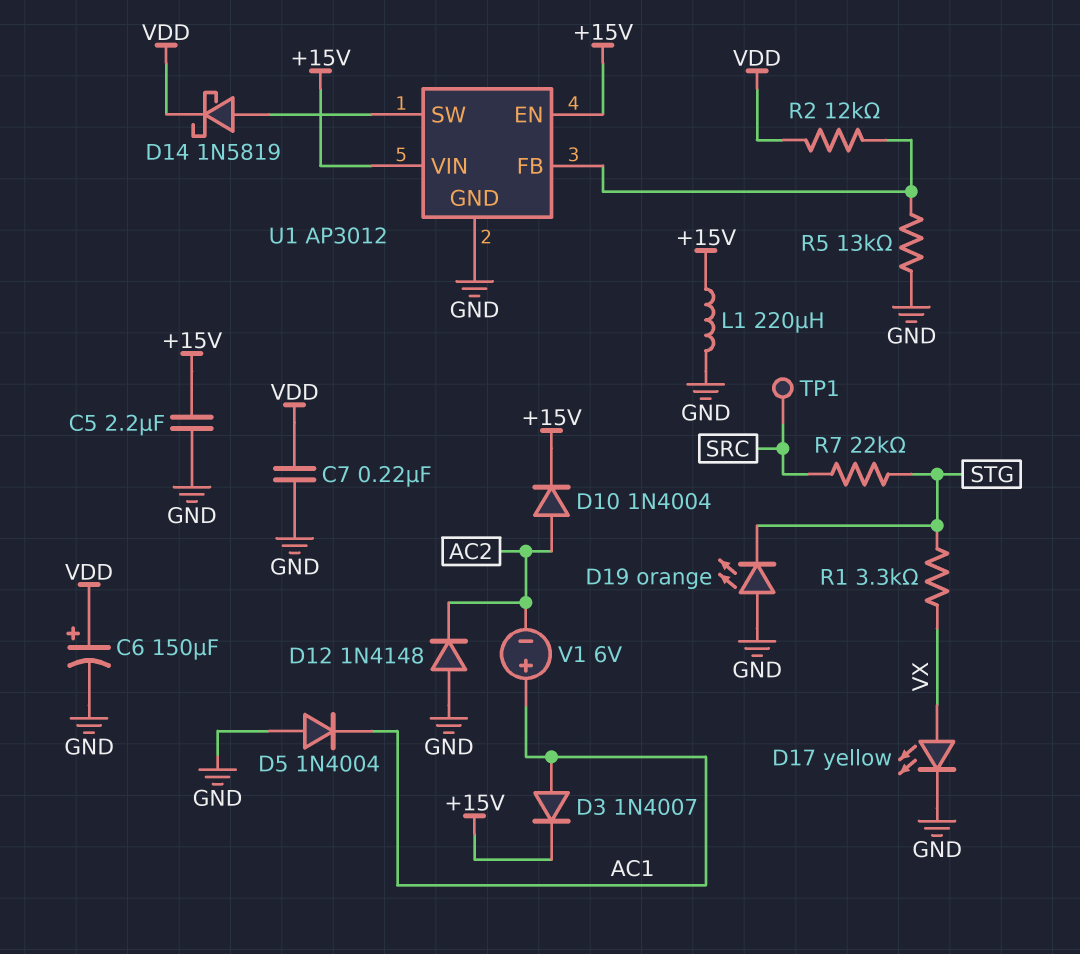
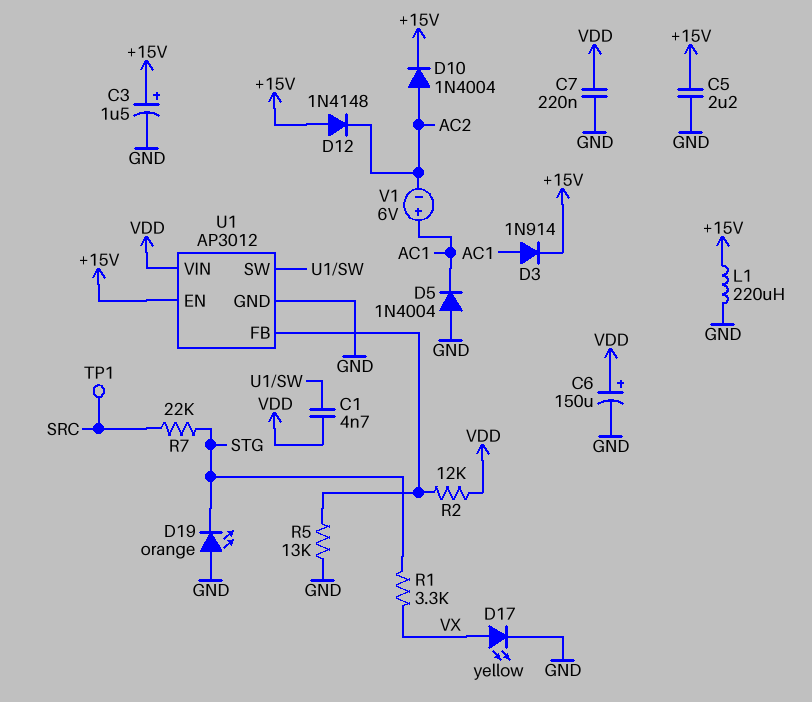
C1: none -> 4.7nF (U1/SW, VDD)
C3: none -> 1.5uF (plus +15V, minus GND)
D3: diode 1N4007 (A AC1, K +15V) -> diode 1N914 (A AC1, K +15V)
D12: diode 1N4148 (A GND, K AC2) -> diode 1N4148 (A +15V, K AC2)
D14: schottky 1N5819 (A U1/SW, K VDD) -> none
U1 pin VIN: +15V -> VDD

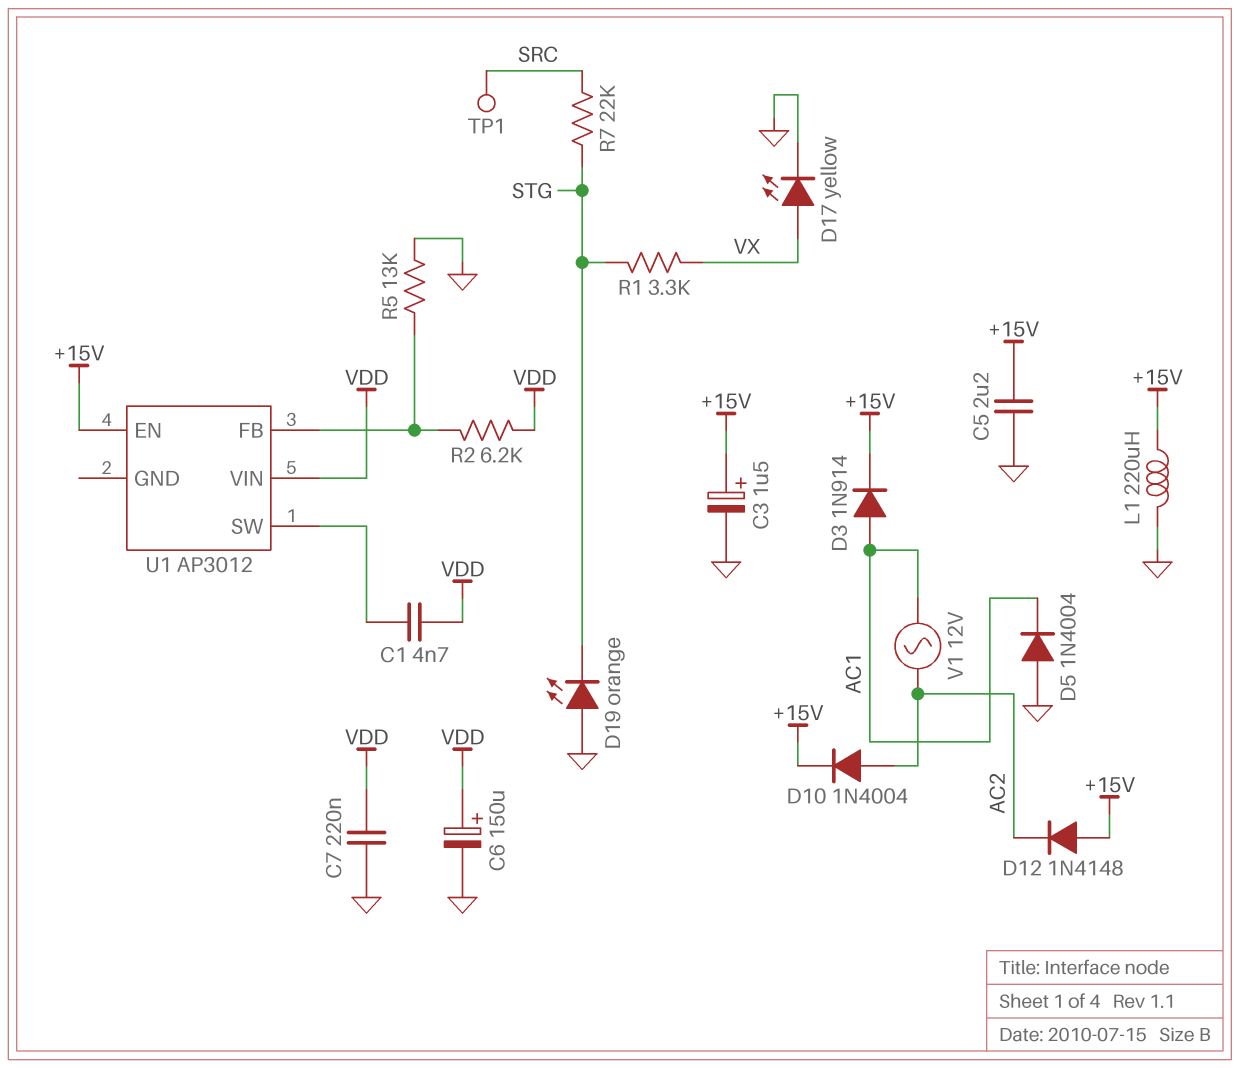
R2: 12k (U1/FB, VDD) -> 6.2k (U1/FB, VDD)
U1 pin GND: GND -> none
V1: 6V (plus AC1, minus AC2) -> AC 12V (AC1, AC2)

